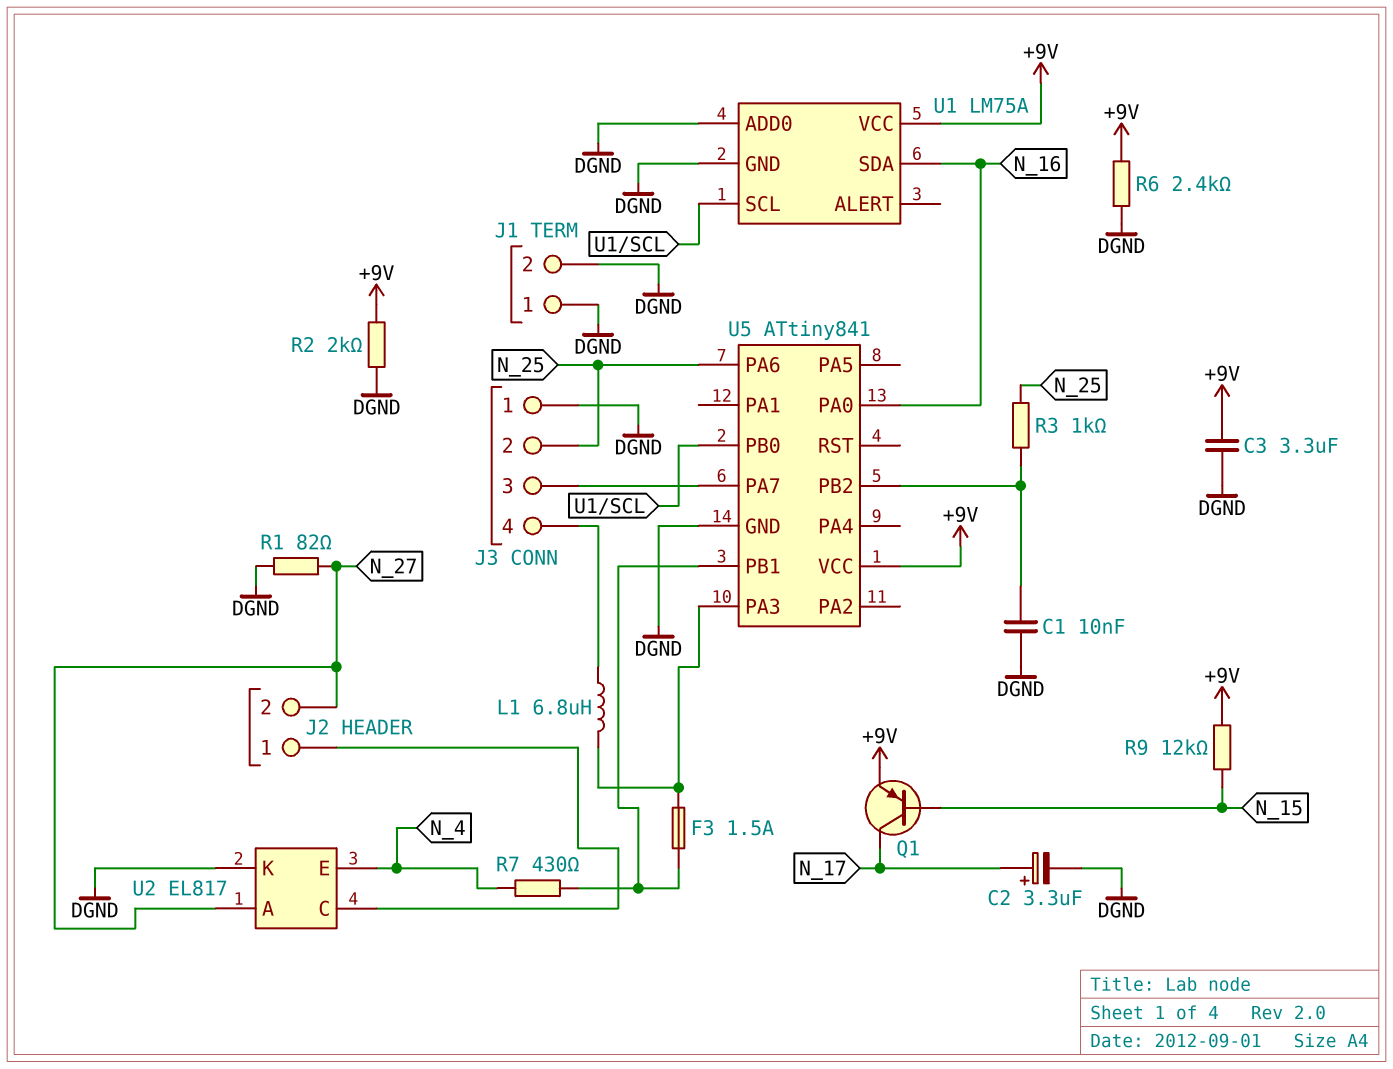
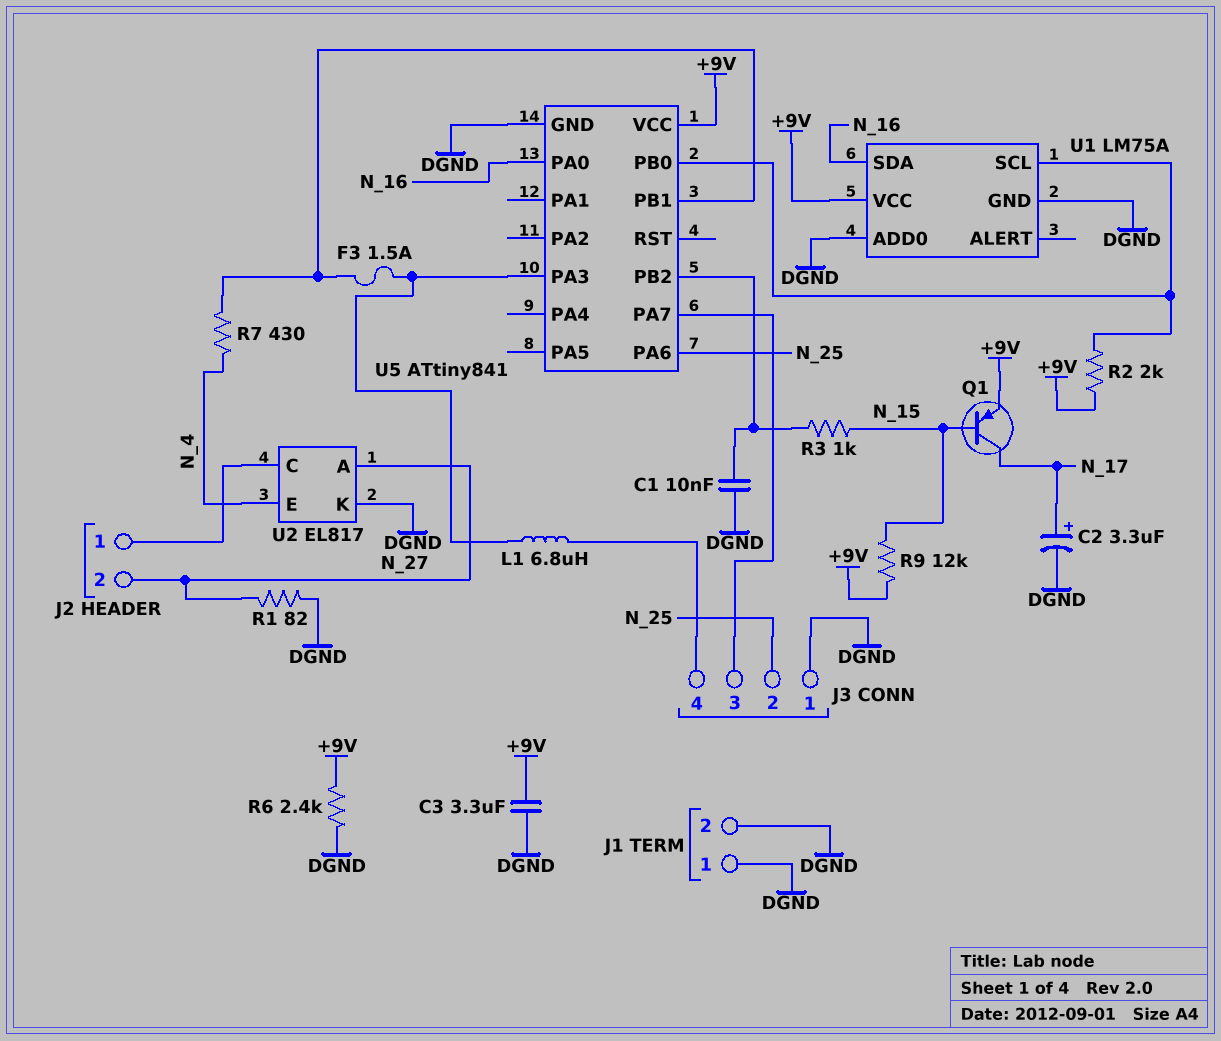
R2: 2k (+9V, DGND) -> 2k (+9V, U1/SCL)
R3: 1k (N_25, U5/PB2) -> 1k (N_15, U5/PB2)

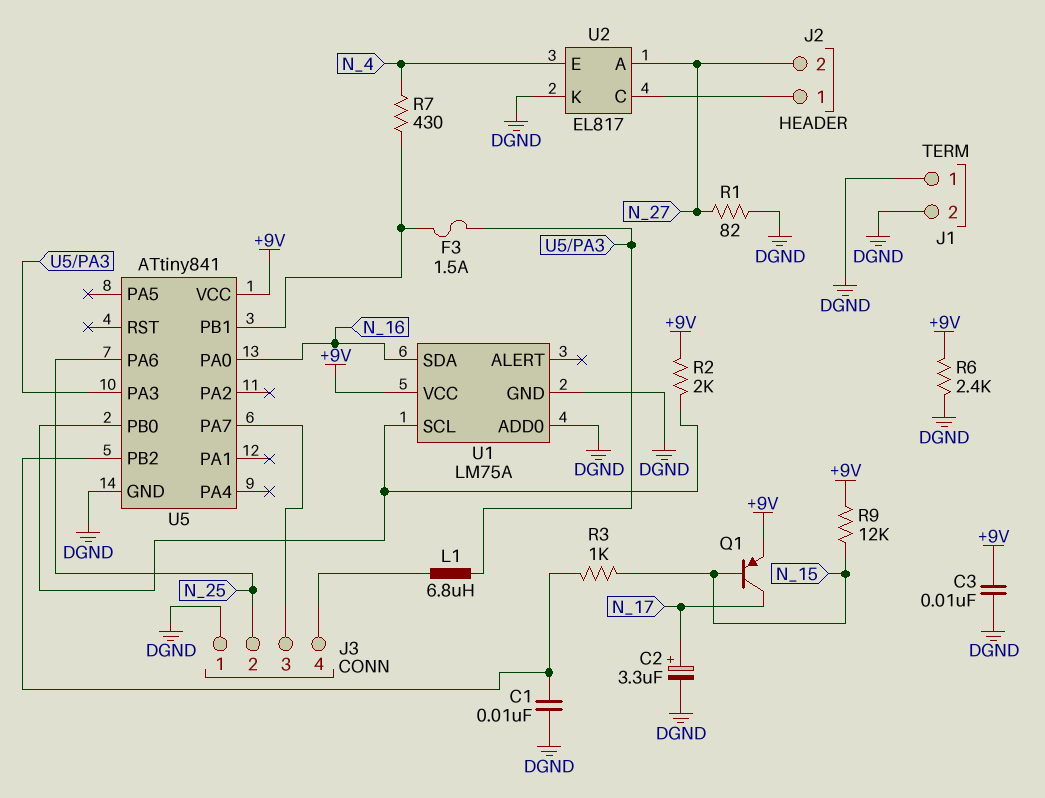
C3: 3.3uF (+9V, DGND) -> 10nF (+9V, DGND)

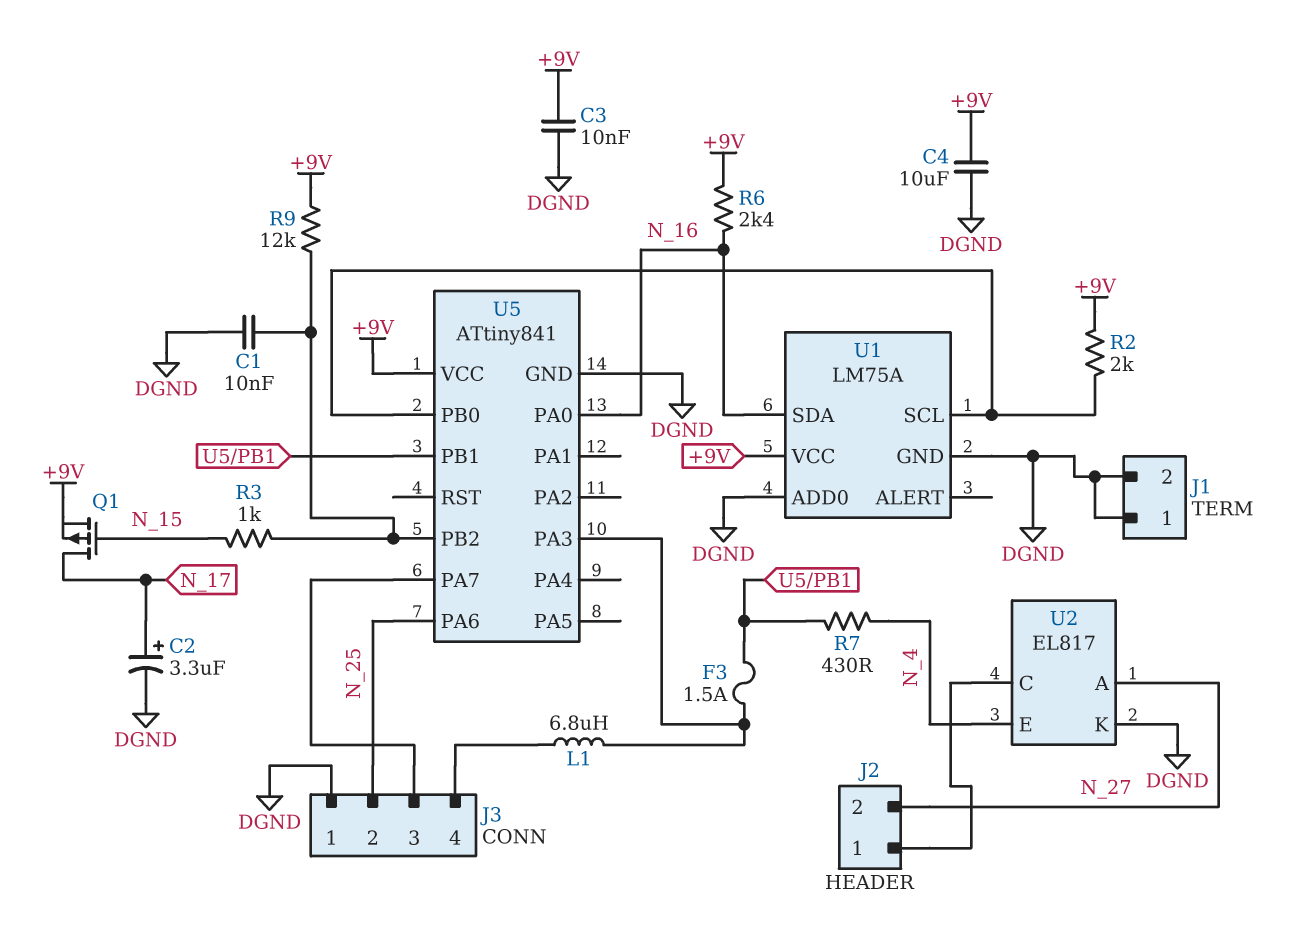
C4: none -> 10uF (+9V, DGND)
Q1: PNP (B N_15, C N_17, E +9V) -> PMOS (G N_15, D N_17, S +9V)
R1: 82 (DGND, N_27) -> none
R6: 2.4k (+9V, DGND) -> 2.4k (+9V, N_16)
R9: 12k (+9V, N_15) -> 12k (+9V, U5/PB2)

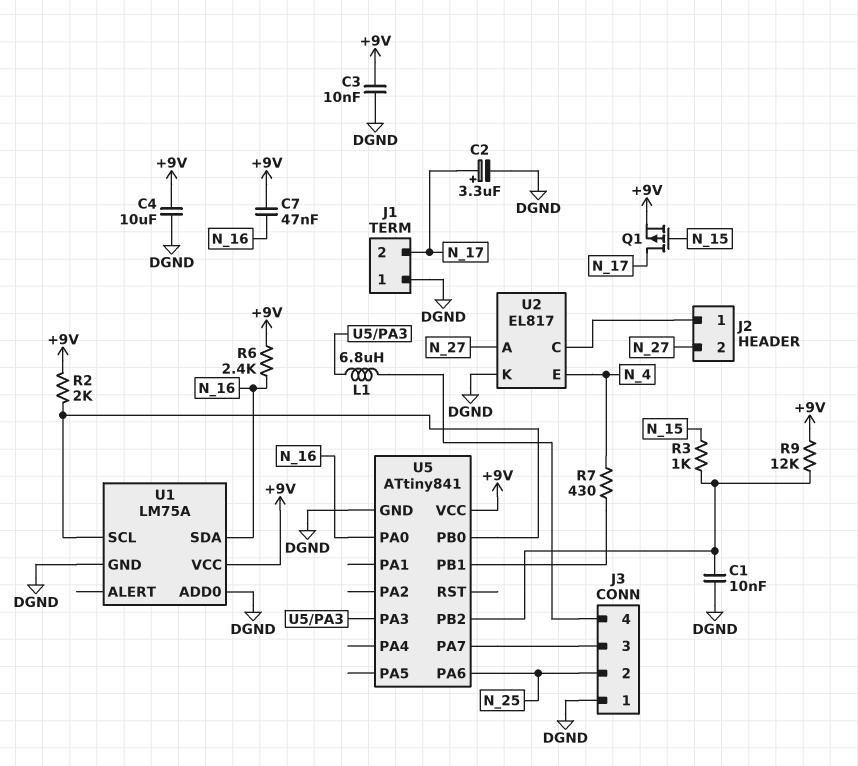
C7: none -> 47nF (+9V, N_16)
F3: 1.5A (U5/PA3, U5/PB1) -> none
J1 pin 2: DGND -> N_17

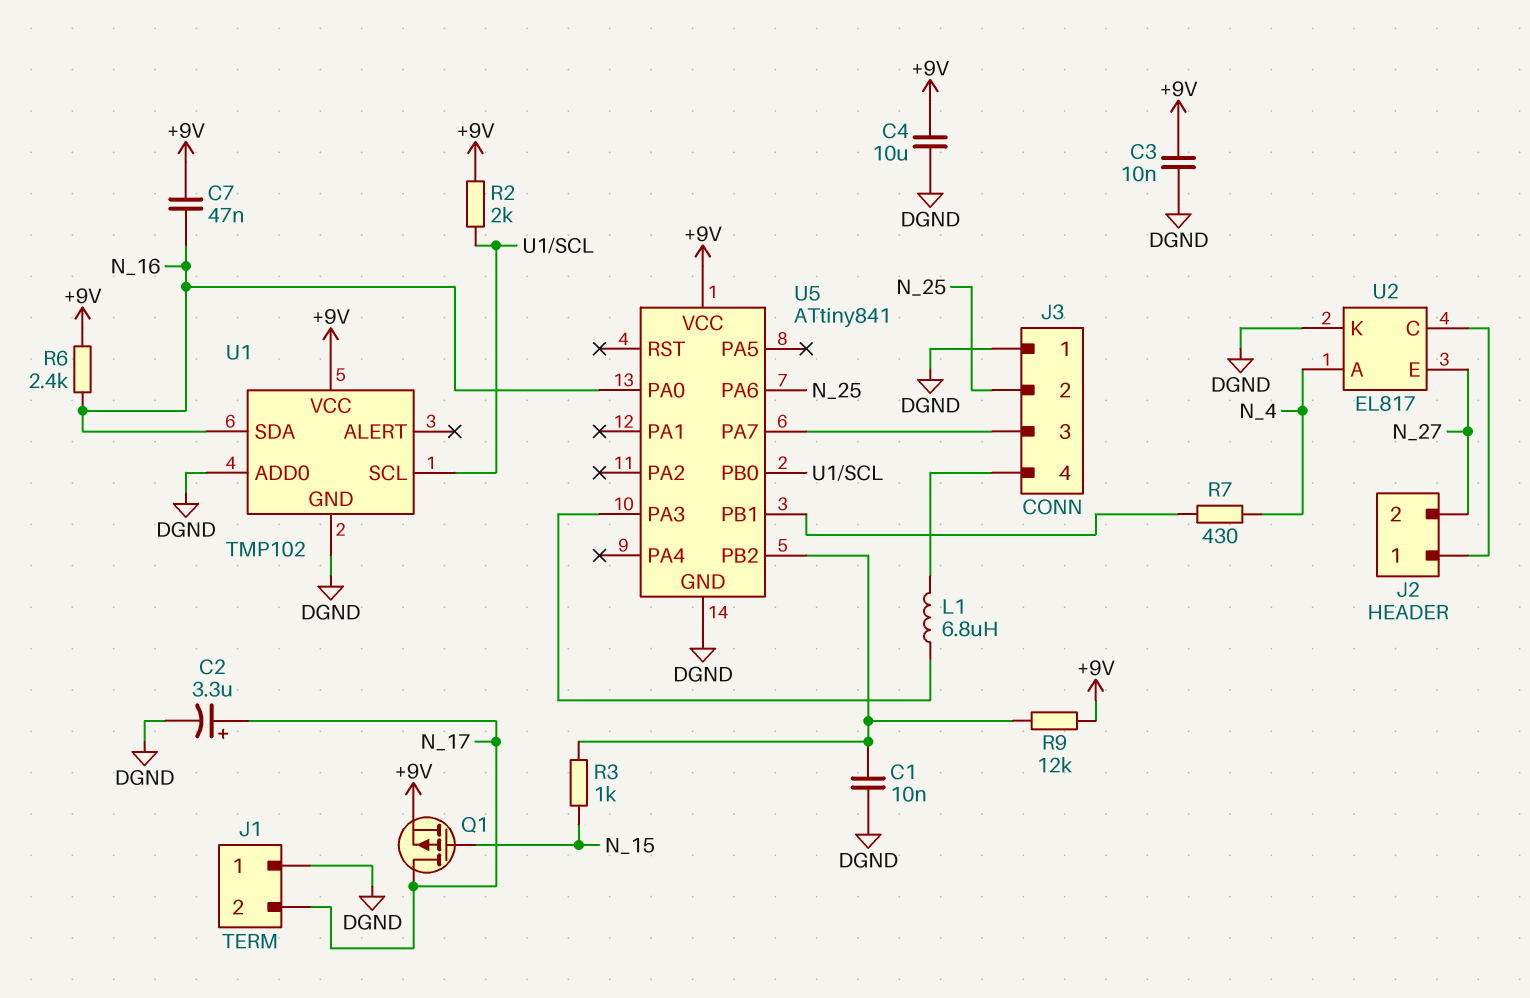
U1: LM75A -> TMP102
U2 pin A: N_27 -> N_4
U2 pin E: N_4 -> N_27

